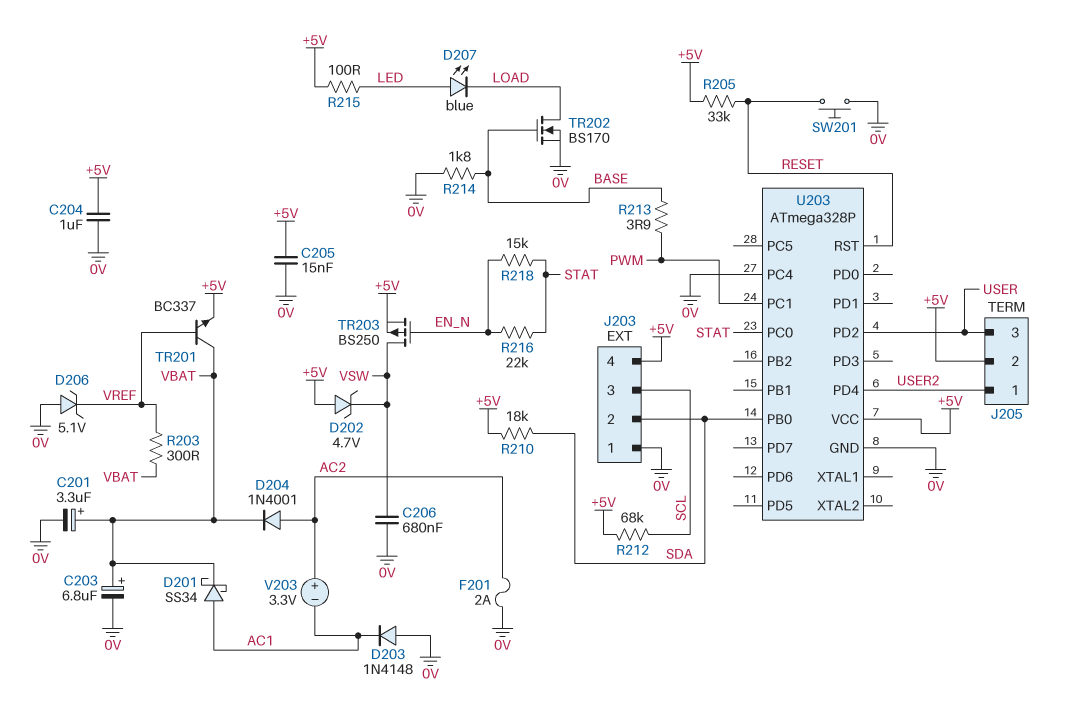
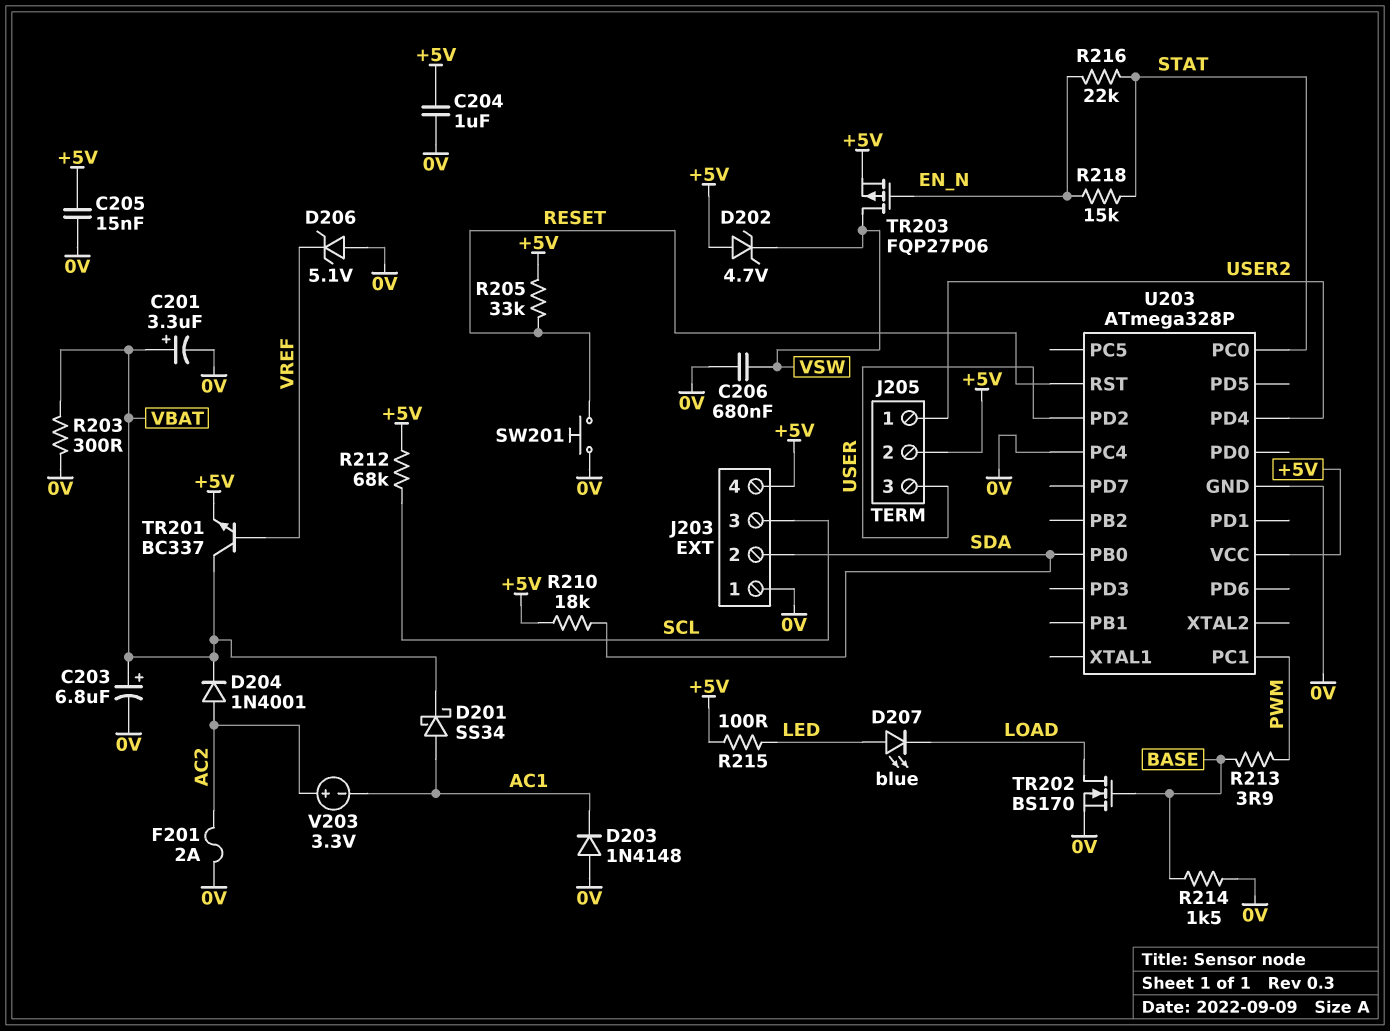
R203: 300 (VBAT, VREF) -> 300 (0V, VBAT)
R214: 1.8k (0V, BASE) -> 1.5k (0V, BASE)
TR203: PMOS BS250 (G EN_N, D VSW, S +5V) -> PMOS FQP27P06 (G EN_N, D VSW, S +5V)

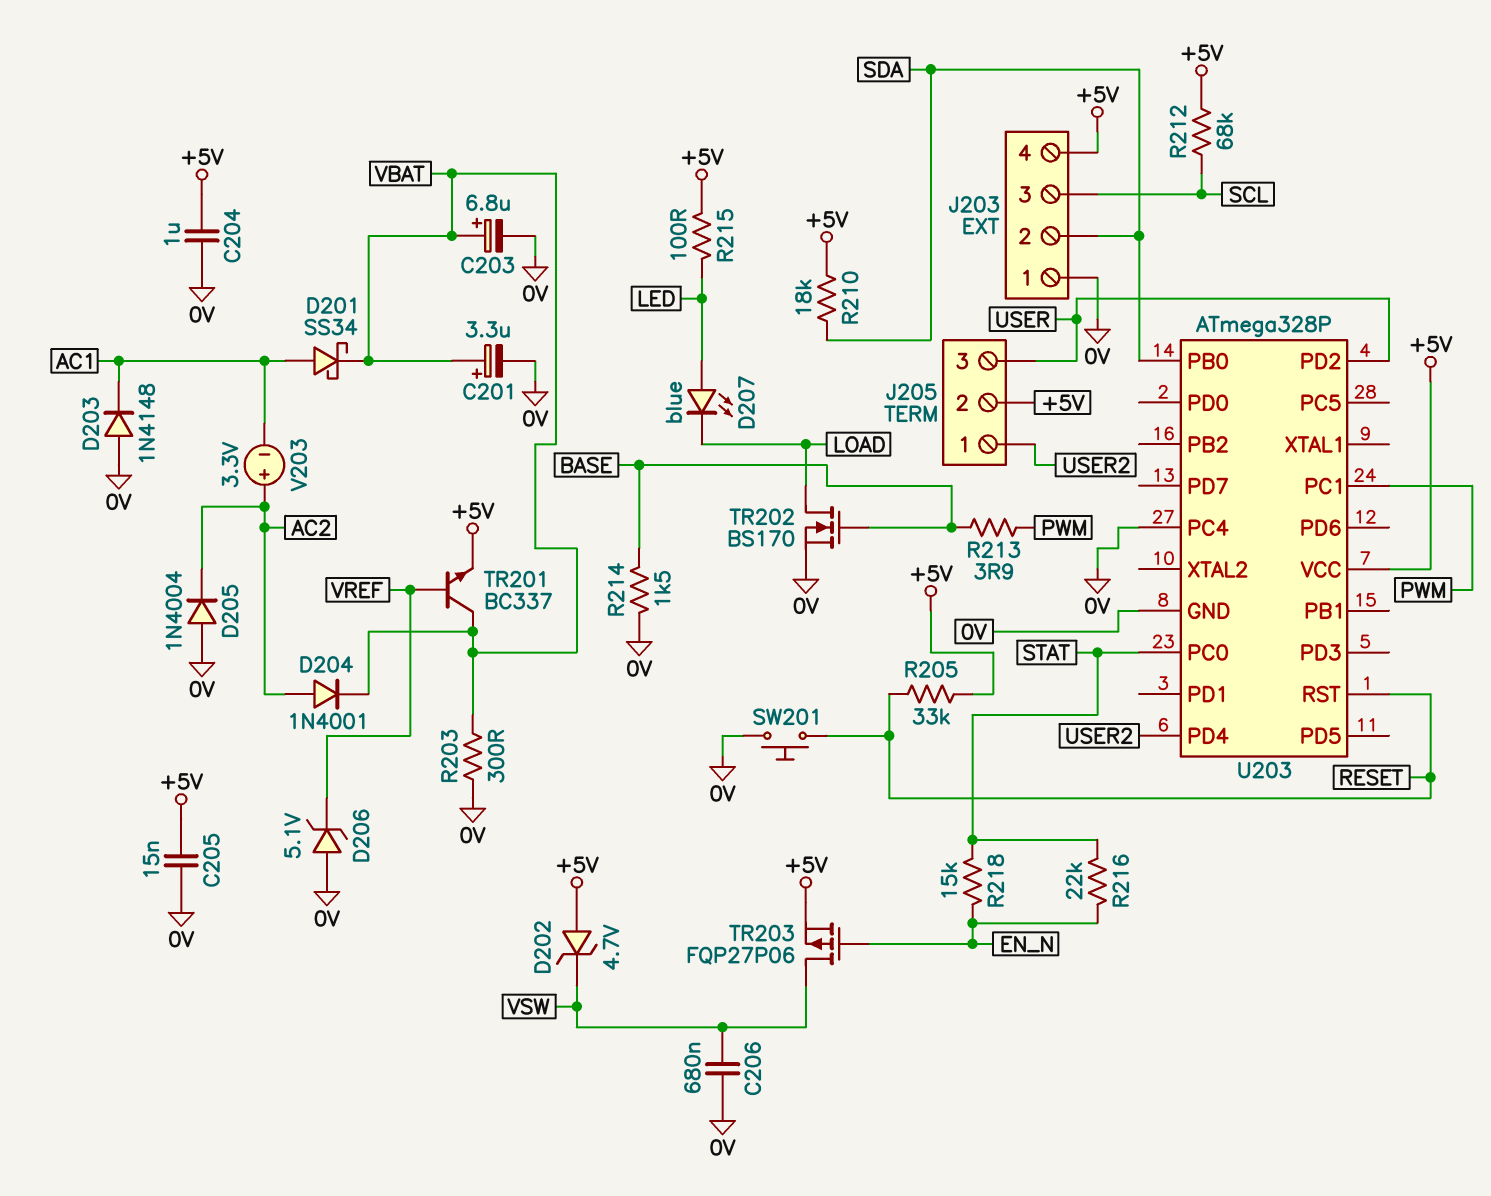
D205: none -> diode 1N4004 (A 0V, K AC2)
F201: 2A (0V, AC2) -> none

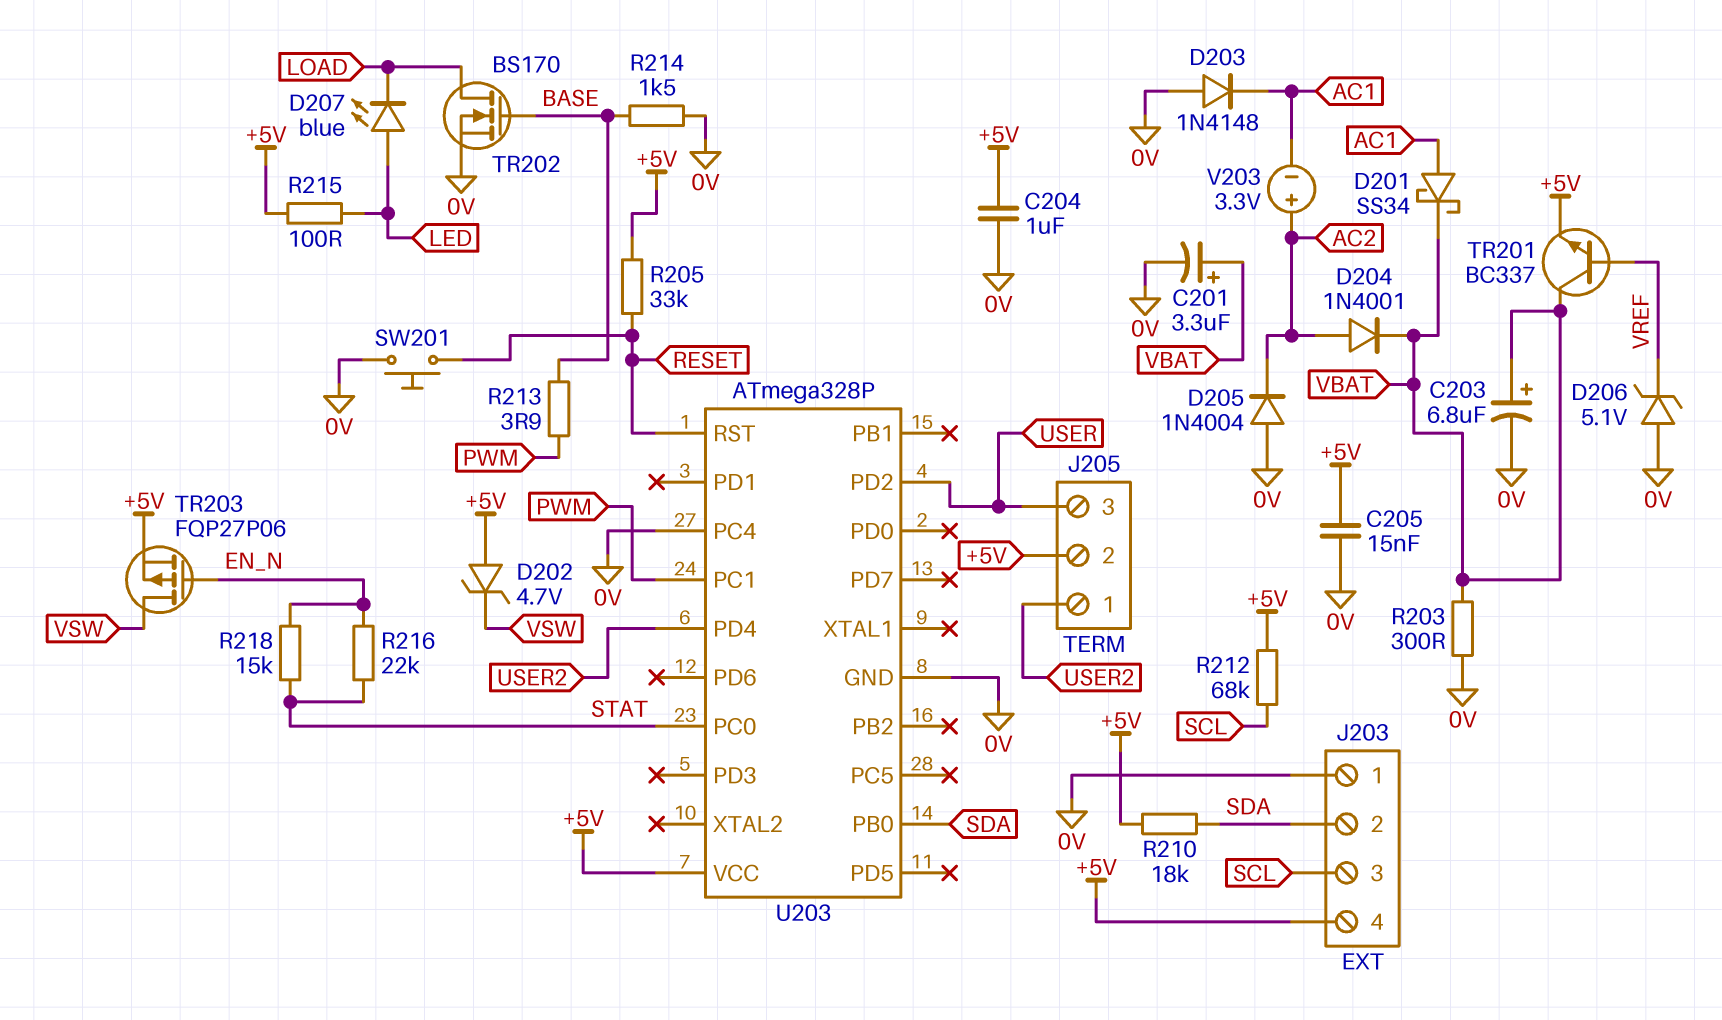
C206: 680nF (0V, VSW) -> none

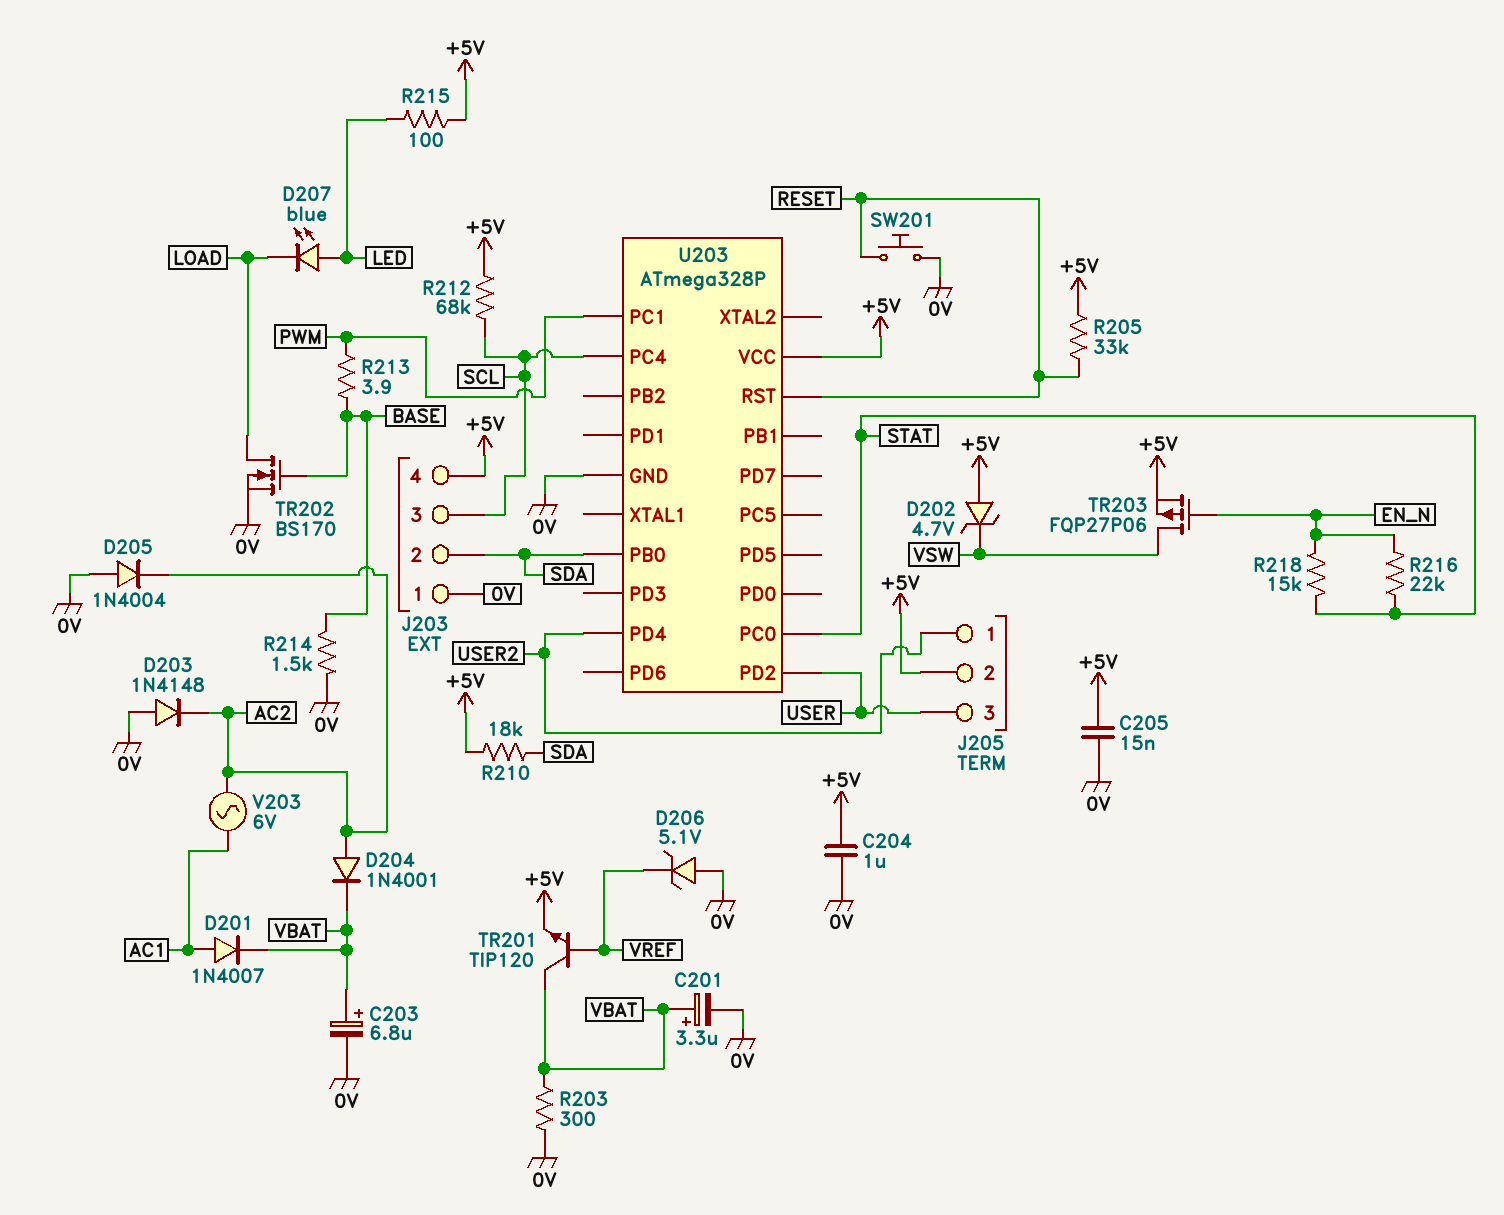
D201: schottky SS34 (A AC1, K VBAT) -> diode 1N4007 (A AC1, K VBAT)
D203: diode 1N4148 (A 0V, K AC1) -> diode 1N4148 (A 0V, K AC2)
TR201: NPN BC337 (B VREF, C VBAT, E +5V) -> NPN TIP120 (B VREF, C VBAT, E +5V)
U203 pin PC4: 0V -> SCL
V203: 3.3V (plus AC2, minus AC1) -> AC 6V (AC1, AC2)

